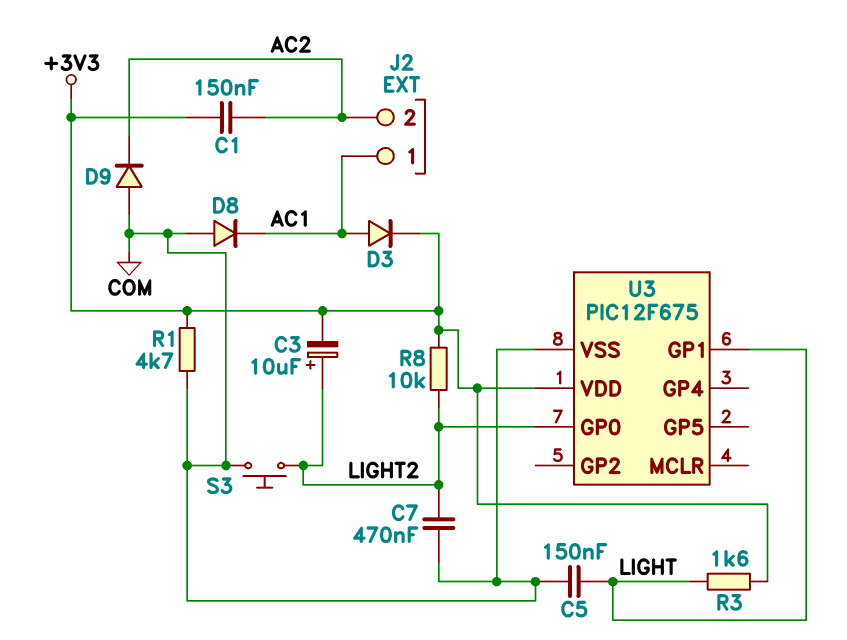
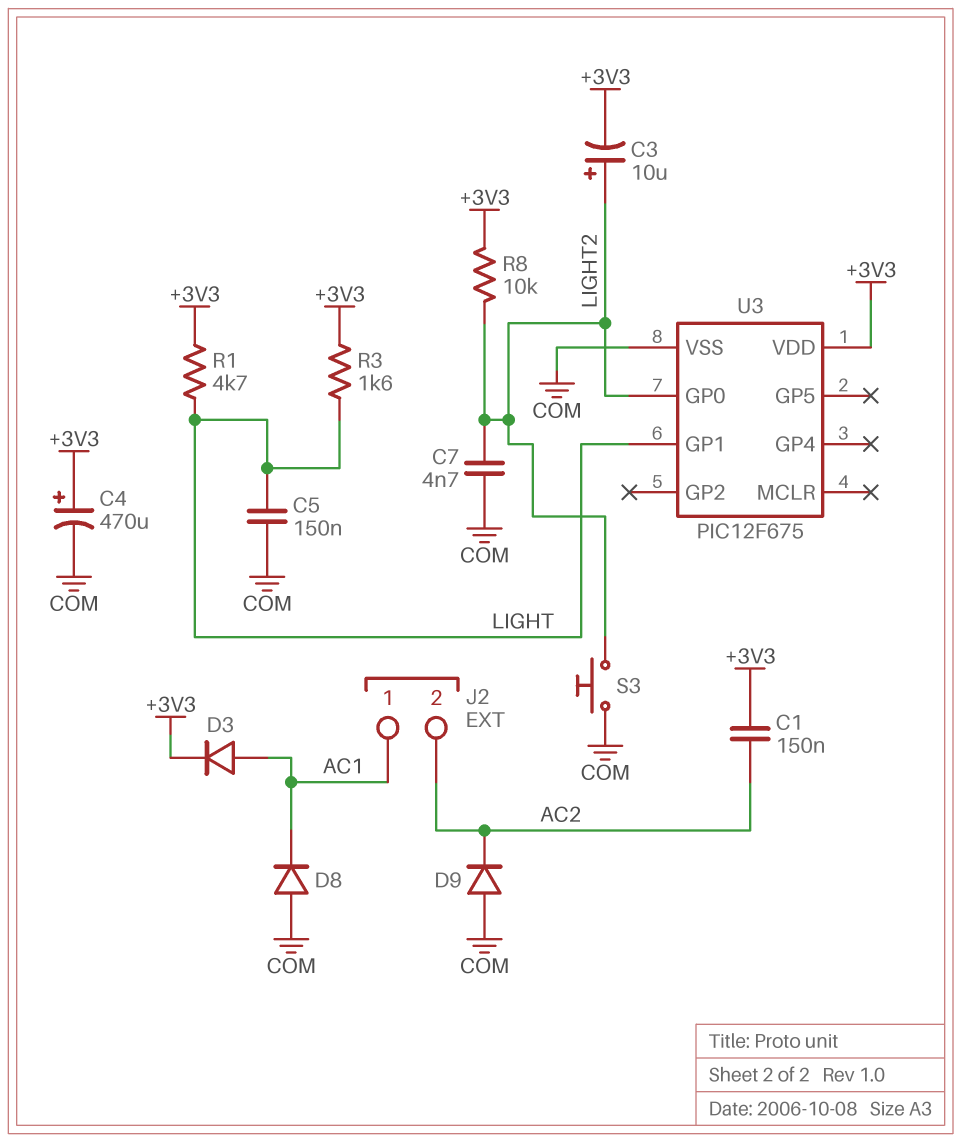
C4: none -> 470uF (plus +3V3, minus COM)
C7: 470nF (COM, LIGHT2) -> 4.7nF (COM, LIGHT2)
R1: 4.7k (+3V3, COM) -> 4.7k (+3V3, LIGHT)

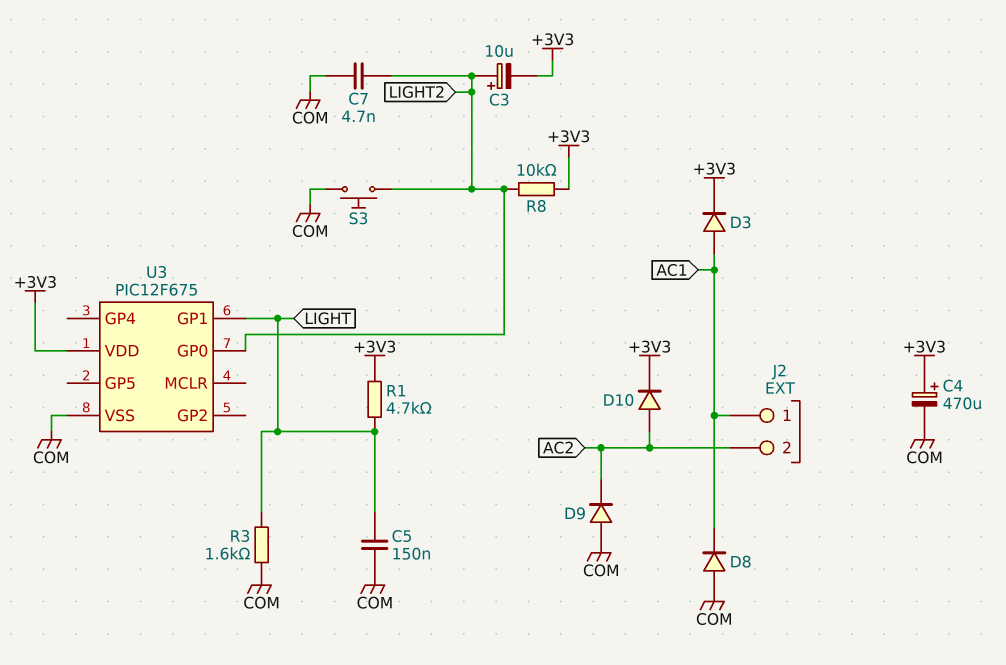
C1: 150nF (+3V3, AC2) -> none
D10: none -> diode (A AC2, K +3V3)
R3: 1.6k (+3V3, LIGHT) -> 1.6k (COM, LIGHT)

